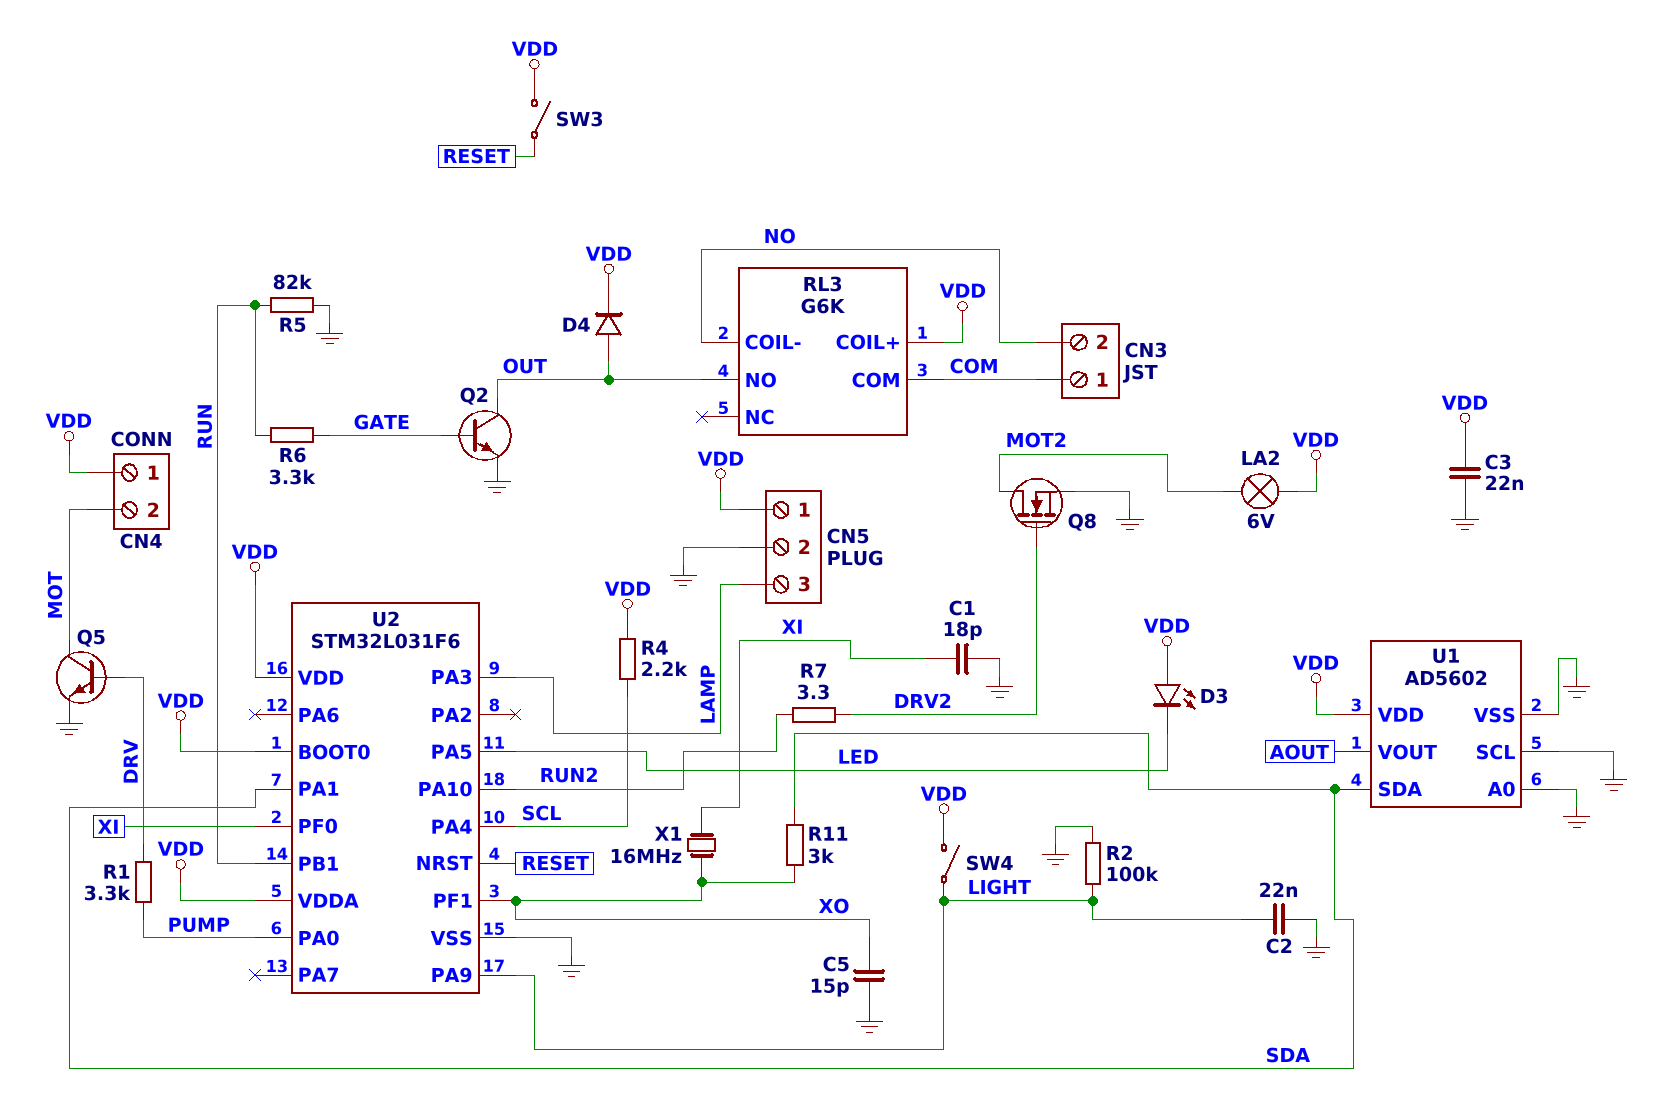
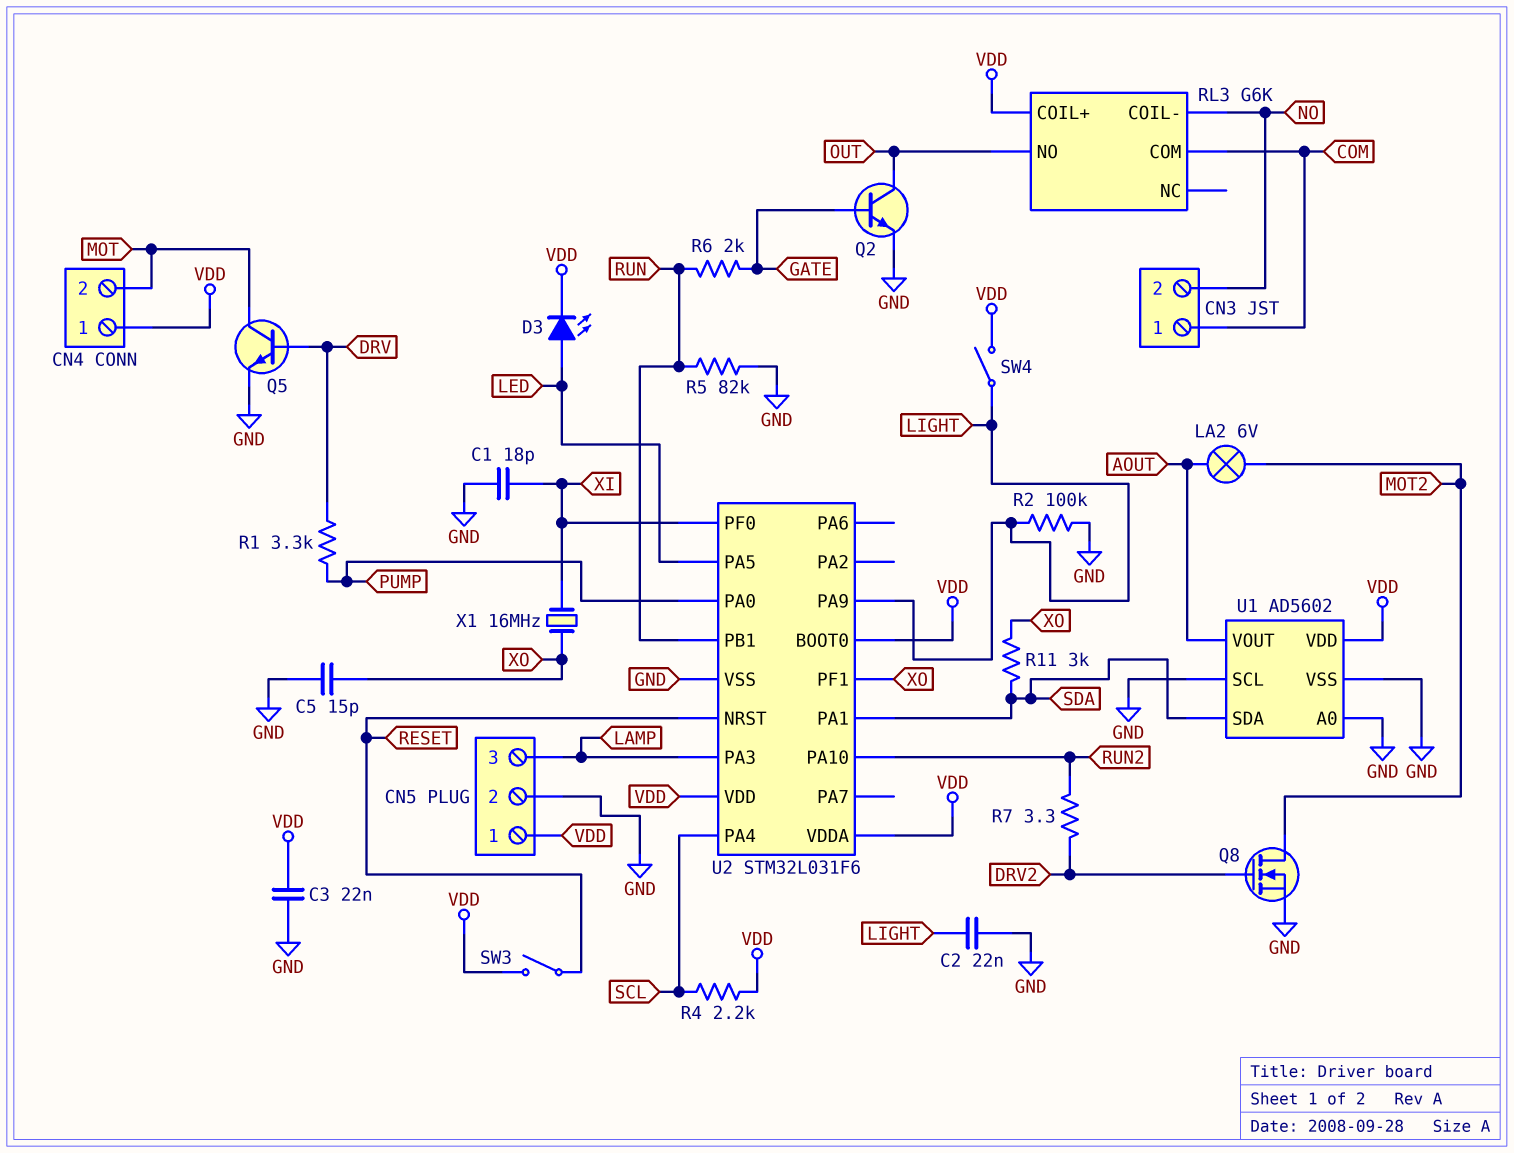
D3: LED (A VDD, K LED) -> LED (A LED, K VDD)
D4: diode (A OUT, K VDD) -> none
LA2: lamp 6V (MOT2, VDD) -> lamp 6V (AOUT, MOT2)
R6: 3.3k (GATE, RUN) -> 2k (GATE, RUN)

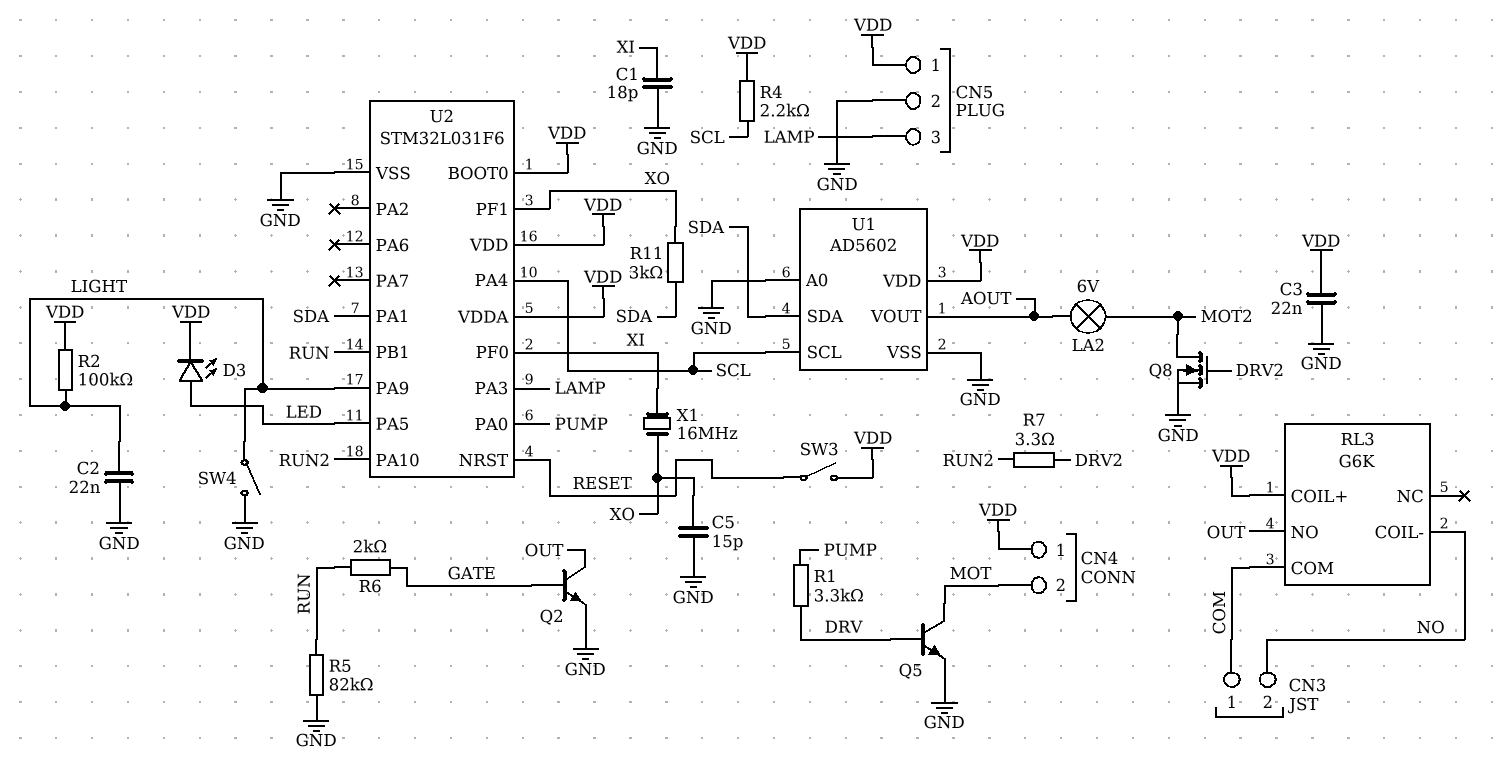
R2: 100k (GND, LIGHT) -> 100k (LIGHT, VDD)
SW4: switch (LIGHT, VDD) -> switch (GND, LIGHT)
U1 pin SCL: GND -> SCL

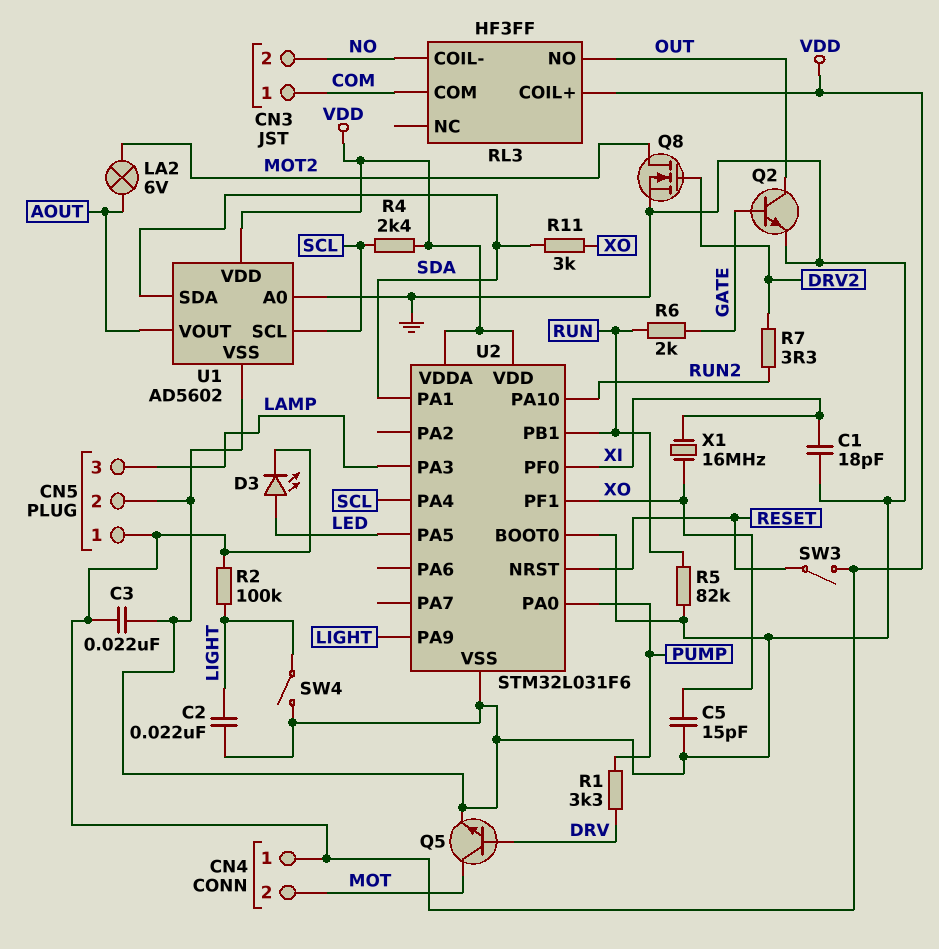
R4: 2.2k (SCL, VDD) -> 2.4k (SCL, VDD)
RL3: G6K -> HF3FF
U2 pin BOOT0: VDD -> GND

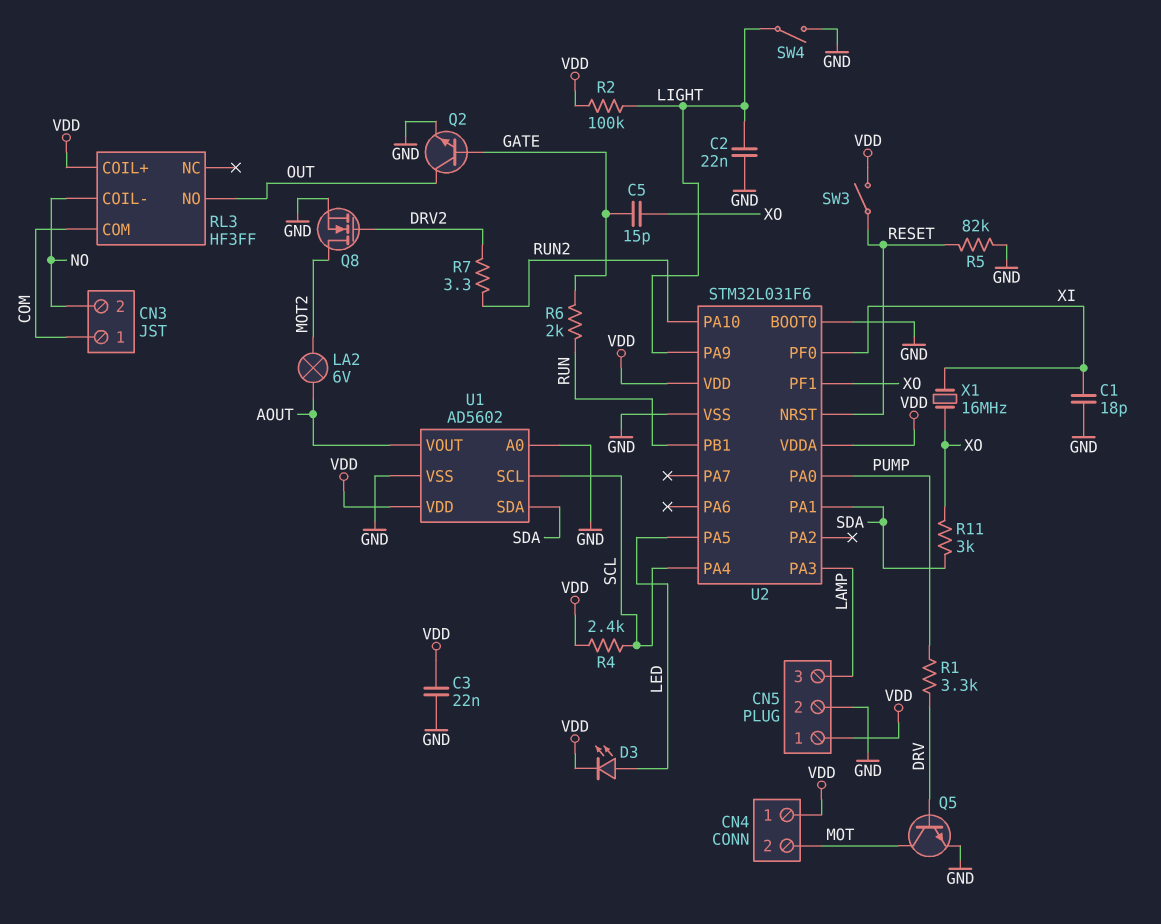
C5: 15pF (GND, XO) -> 15pF (GATE, XO)
R5: 82k (GND, RUN) -> 82k (GND, RESET)

